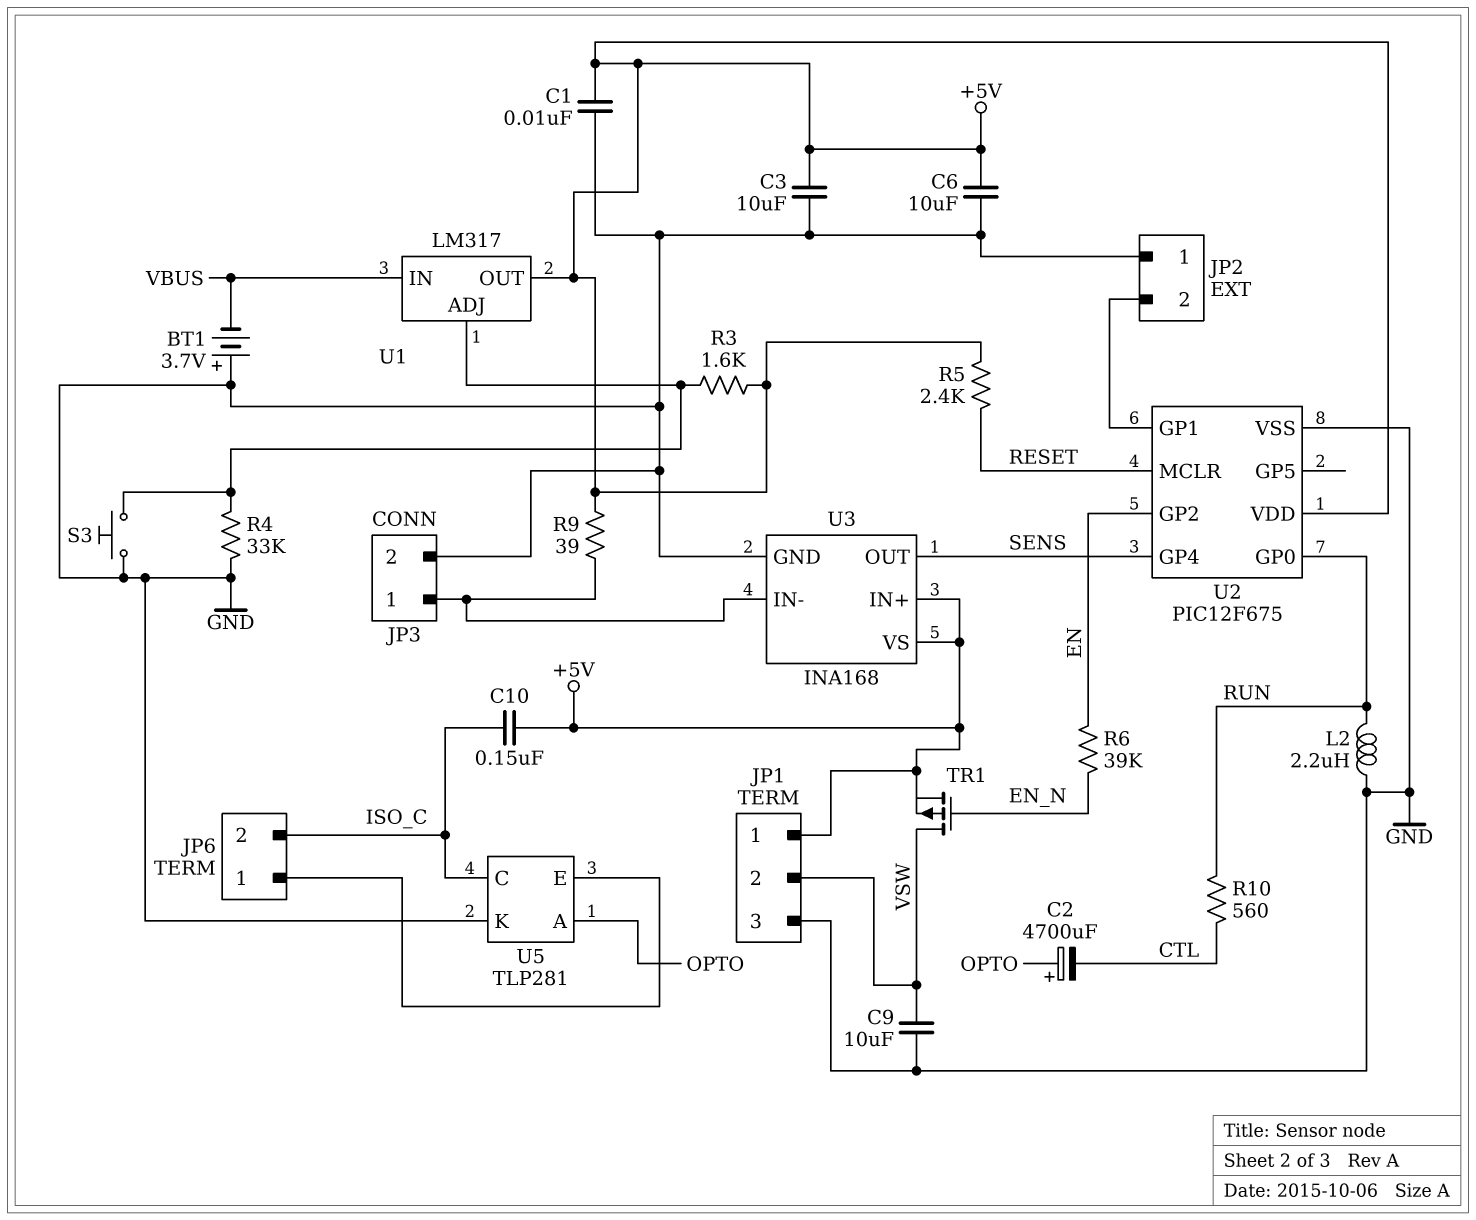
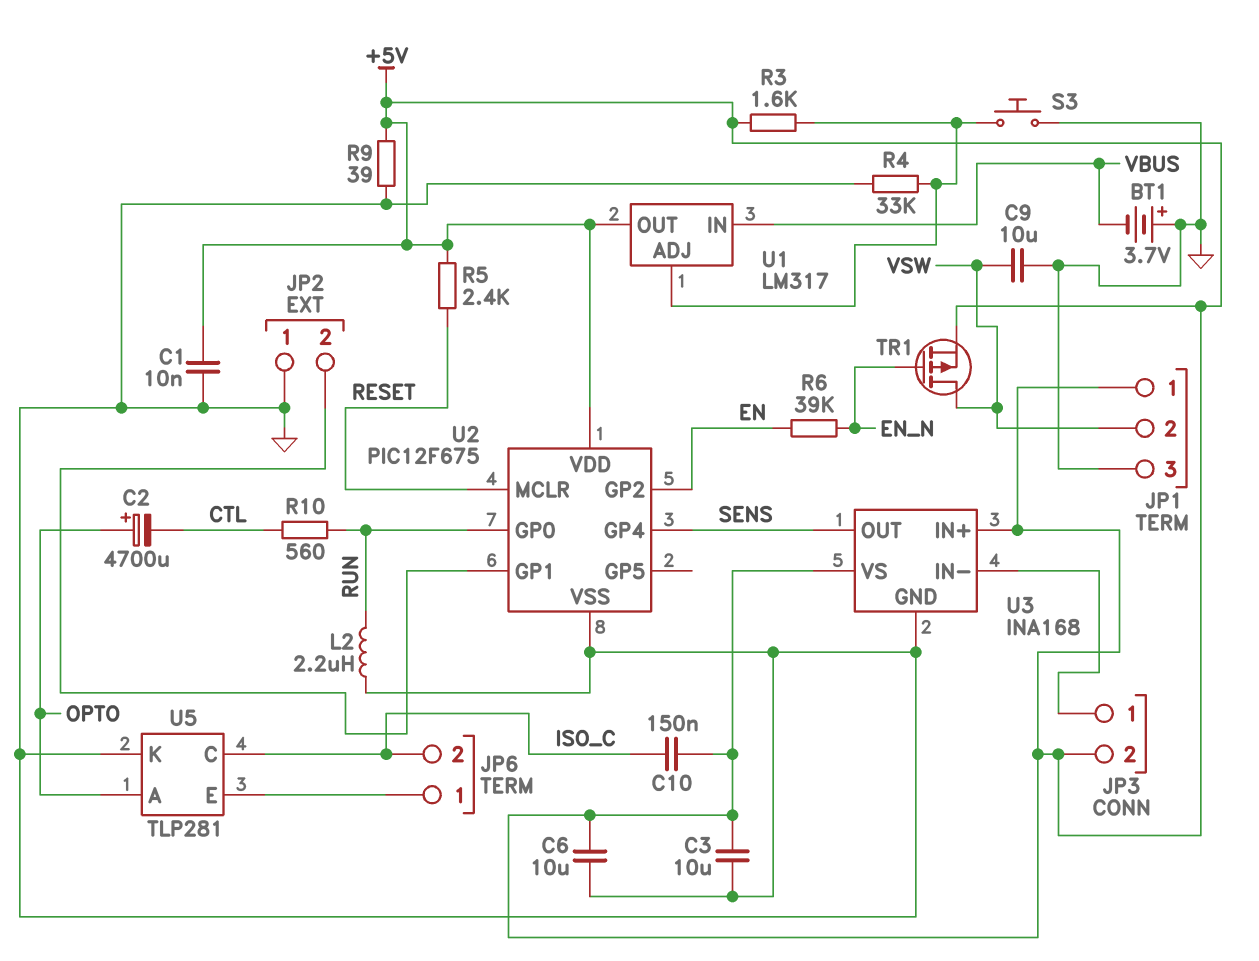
JP3 pin 2: GND -> +5V
R9: 39 (+5V, JP3/1) -> 39 (+5V, GND)

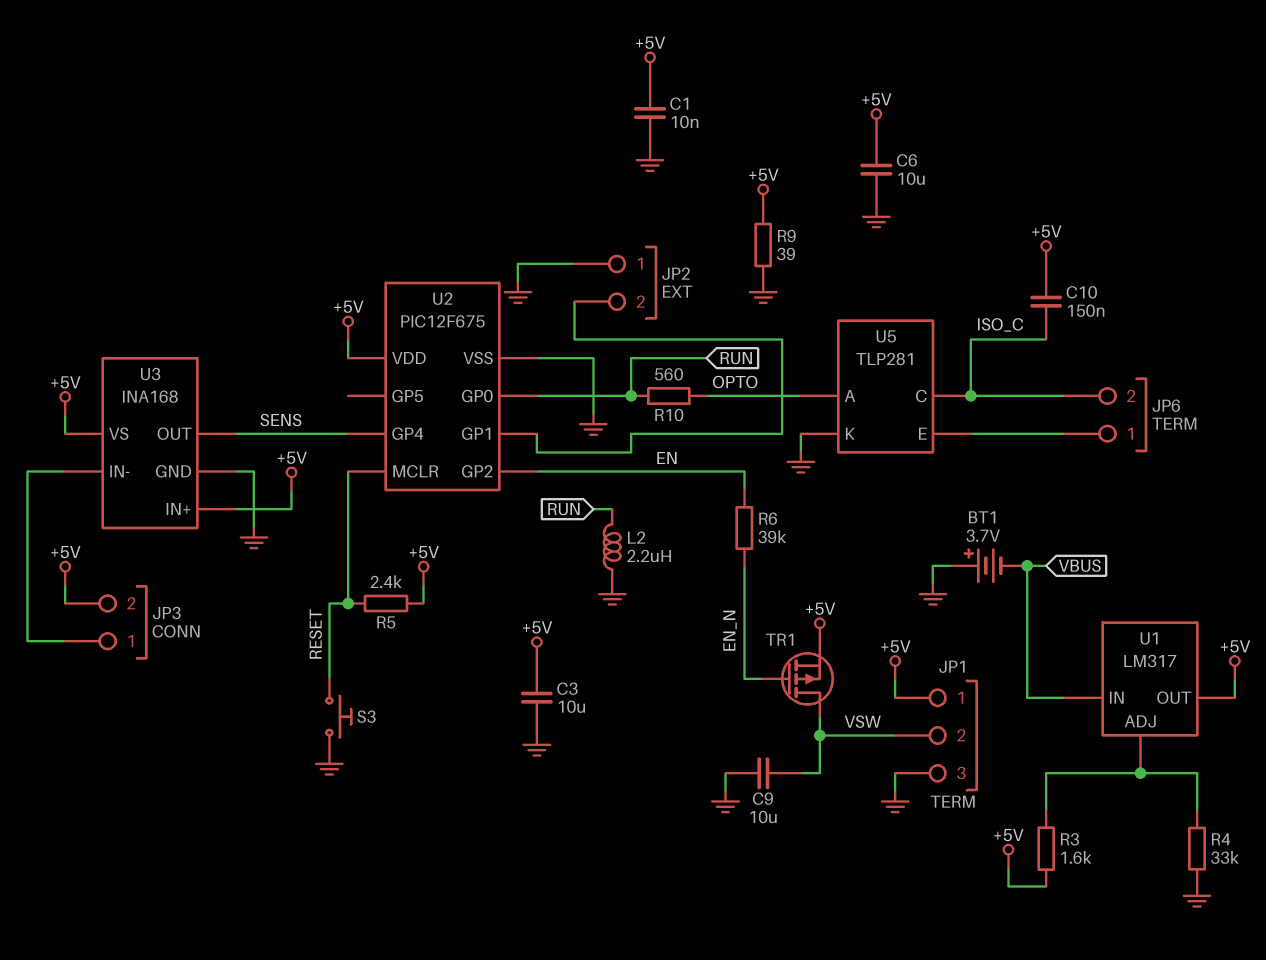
C2: 4700uF (plus OPTO, minus CTL) -> none
R10: 560 (CTL, RUN) -> 560 (OPTO, RUN)
S3: button (GND, U1/ADJ) -> button (GND, RESET)

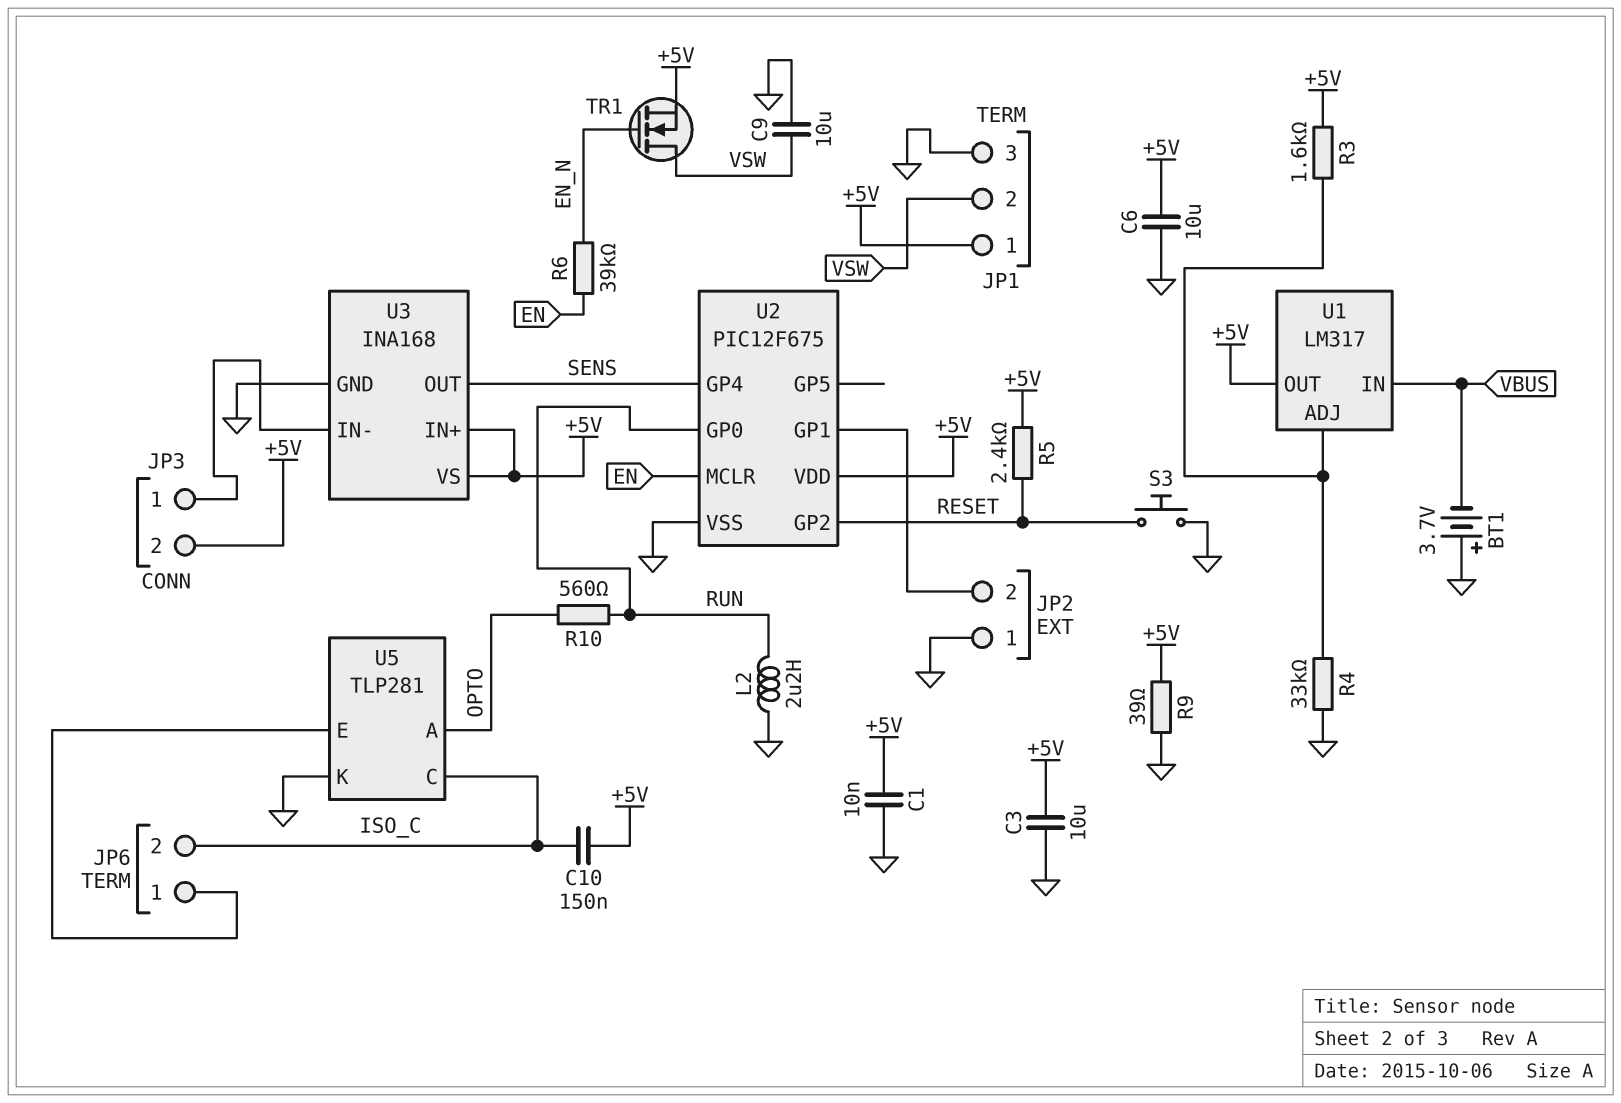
TR1: PMOS (G EN_N, D VSW, S +5V) -> NMOS (G EN_N, D VSW, S +5V)
U2 pin GP2: EN -> RESET
U2 pin MCLR: RESET -> EN

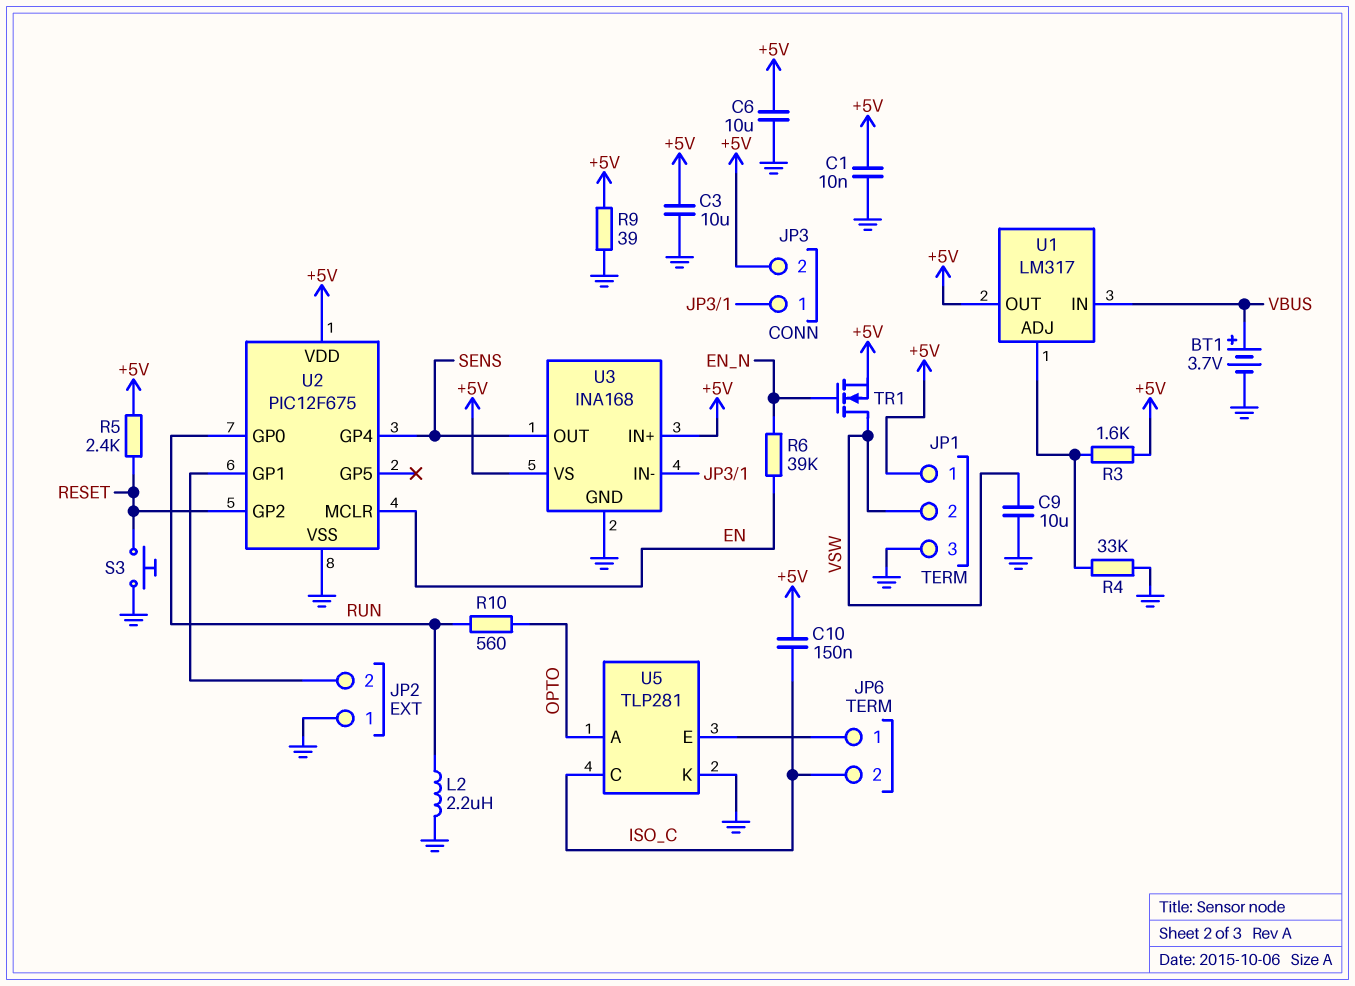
BT1: 3.7V (plus GND, minus VBUS) -> 3.7V (plus VBUS, minus GND)

